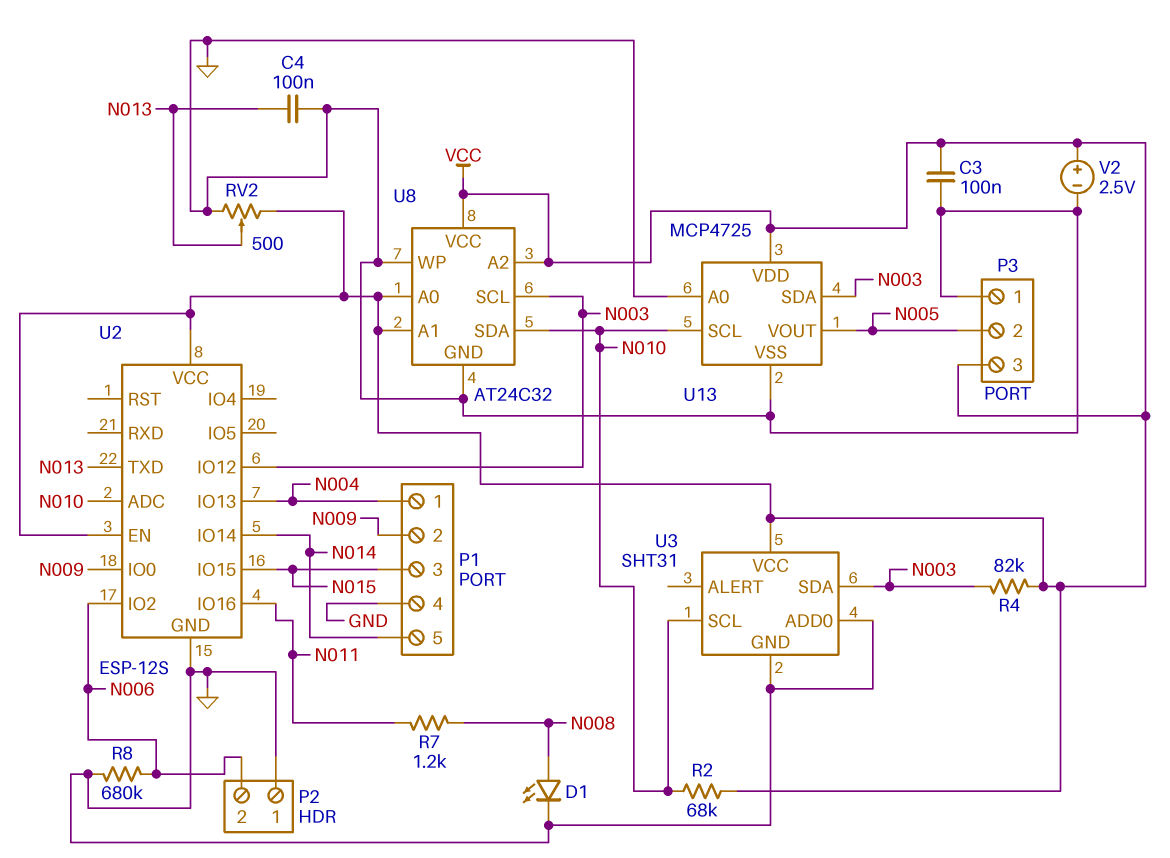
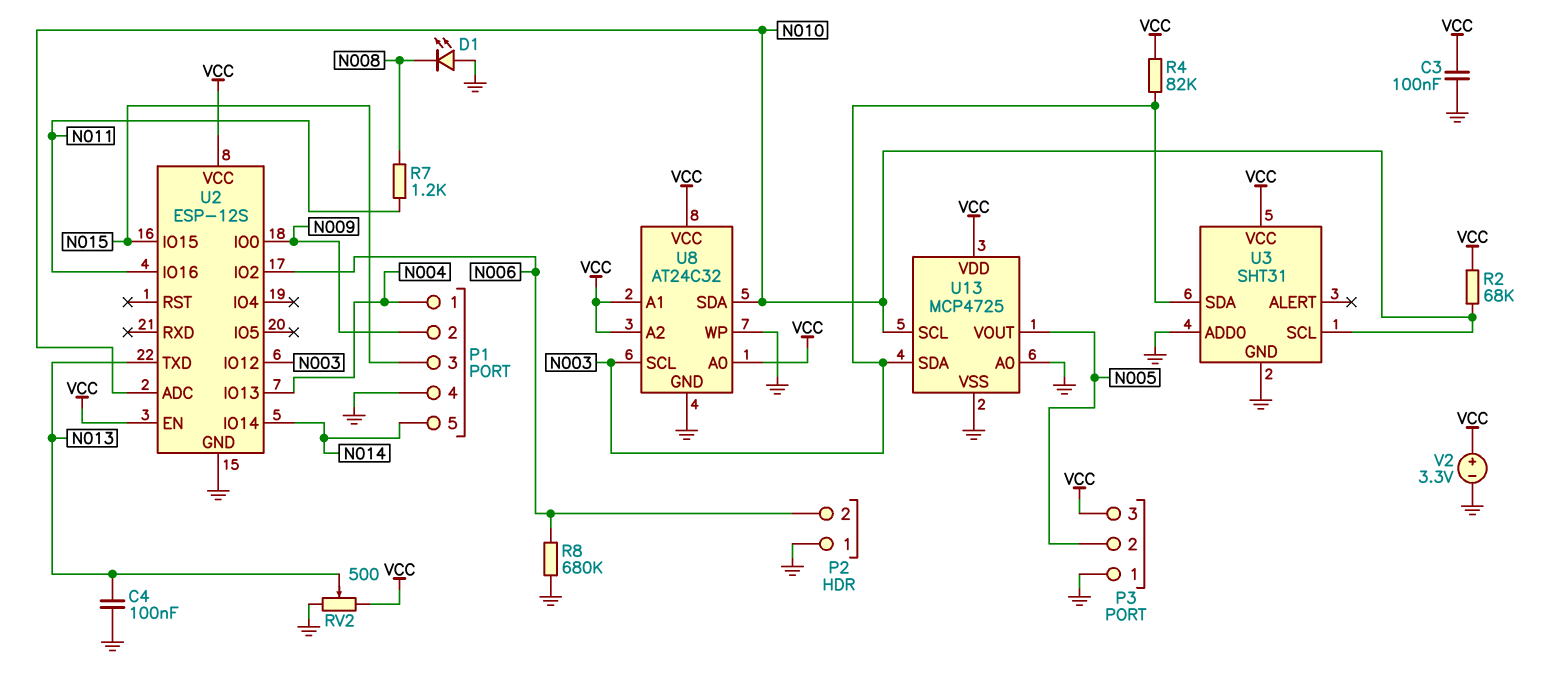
D1: LED (A N008, K GND) -> LED (A GND, K N008)
V2: 2.5V (plus VCC, minus GND) -> 3.3V (plus VCC, minus GND)

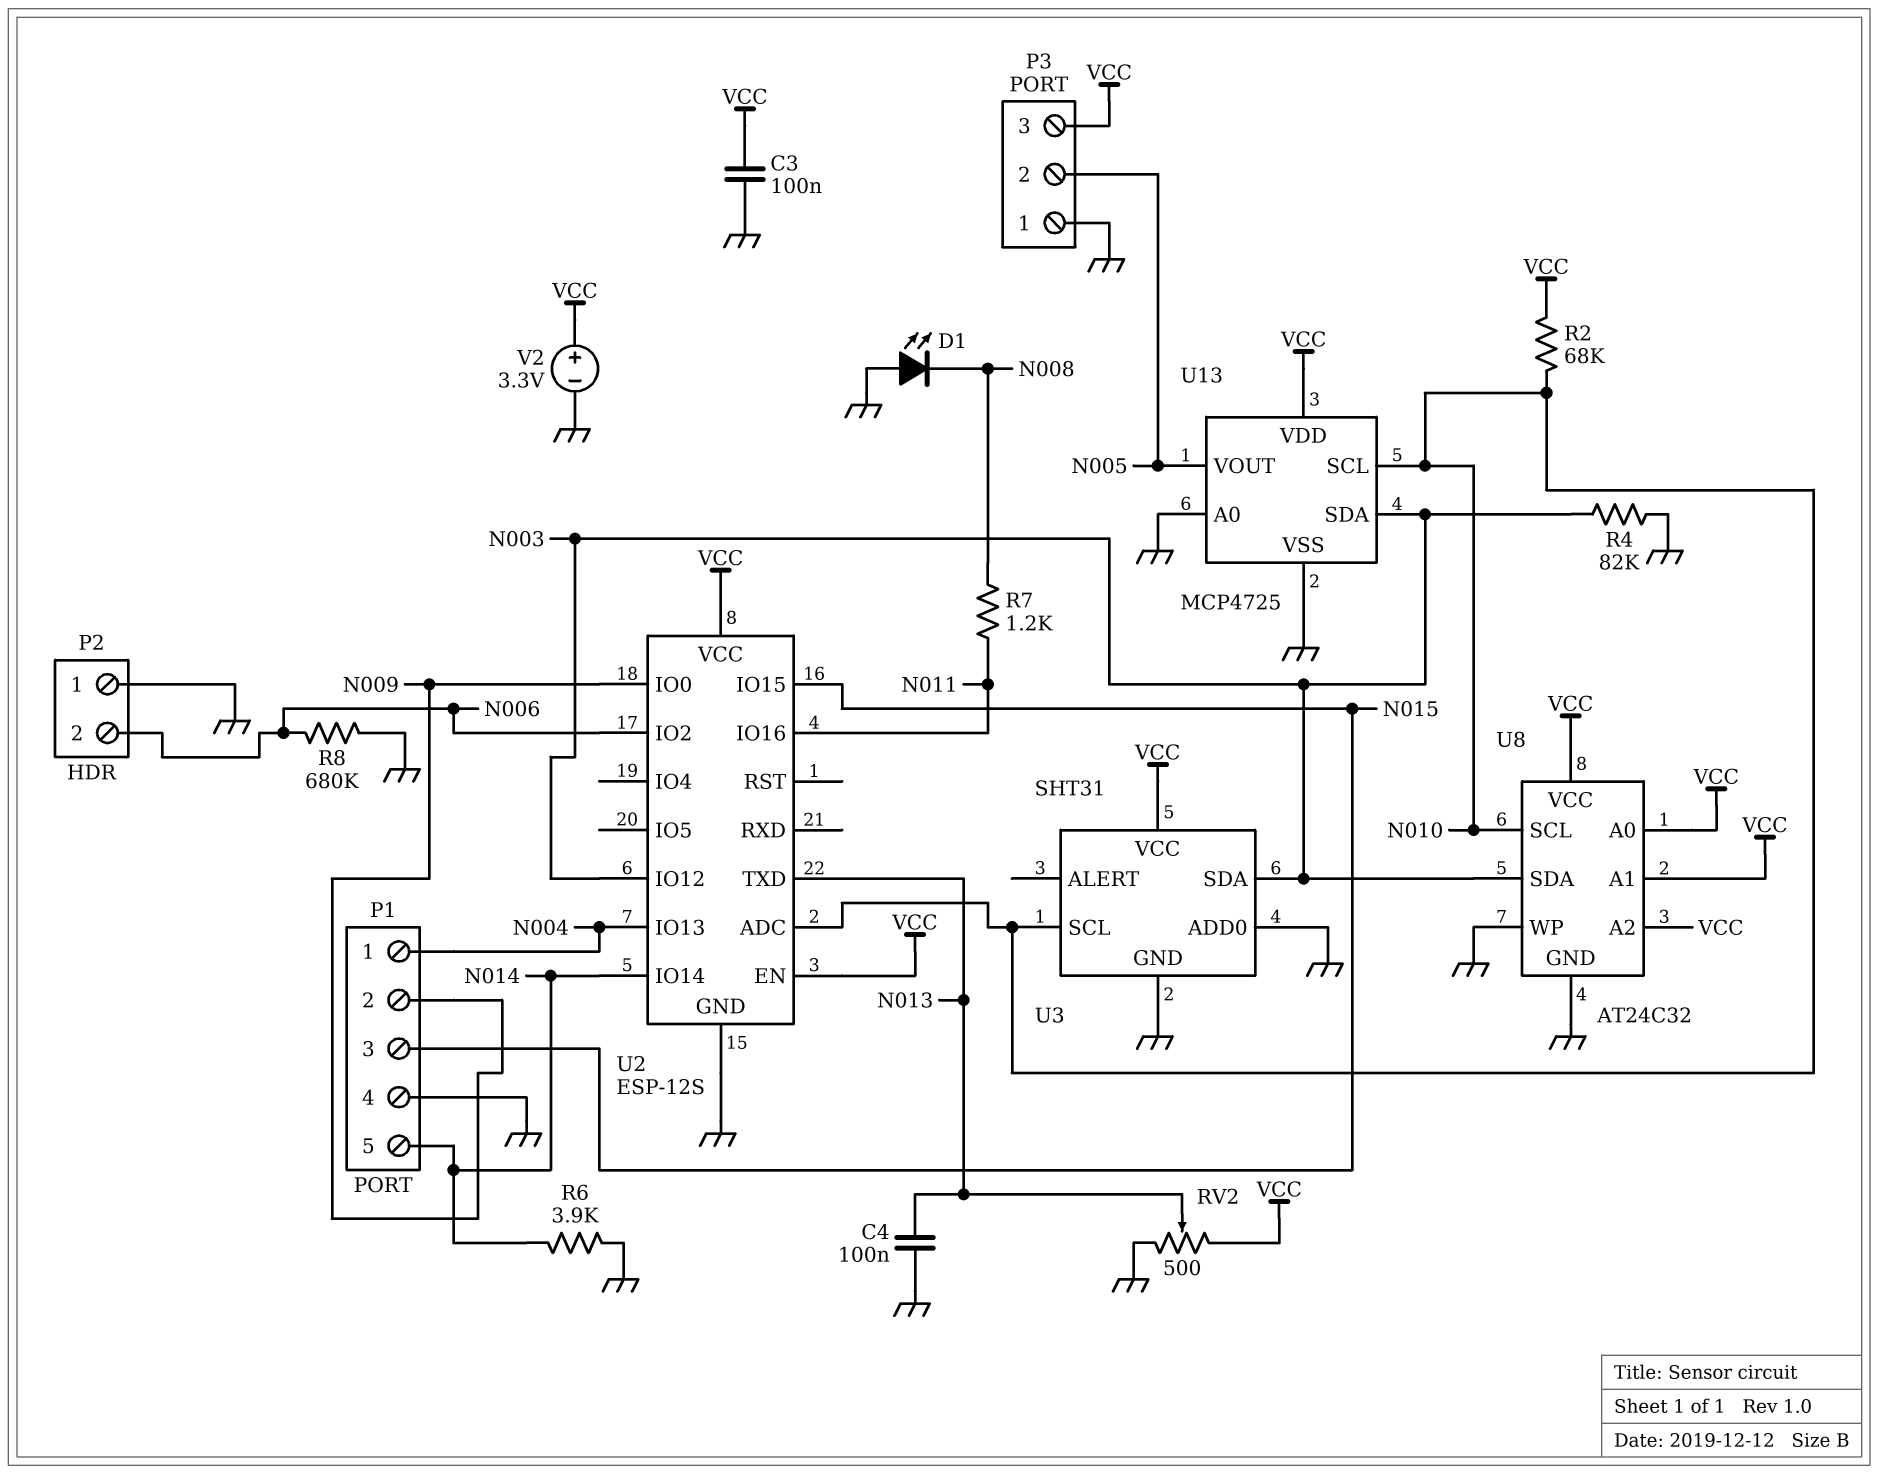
R4: 82k (N003, VCC) -> 82k (GND, N003)
R6: none -> 3.9k (GND, N014)
U8 pin SCL: N003 -> N010
U8 pin SDA: N010 -> N003

